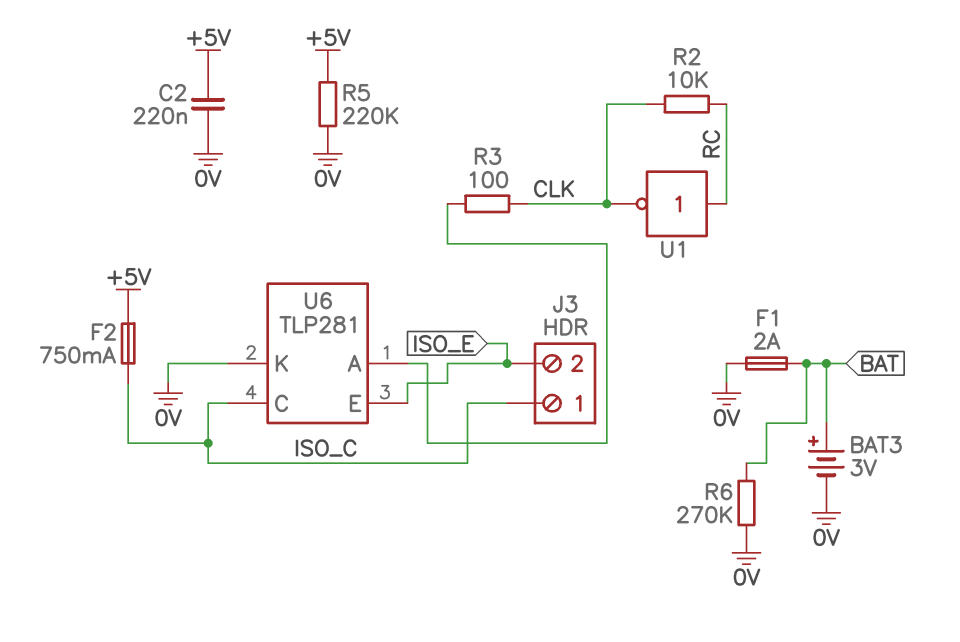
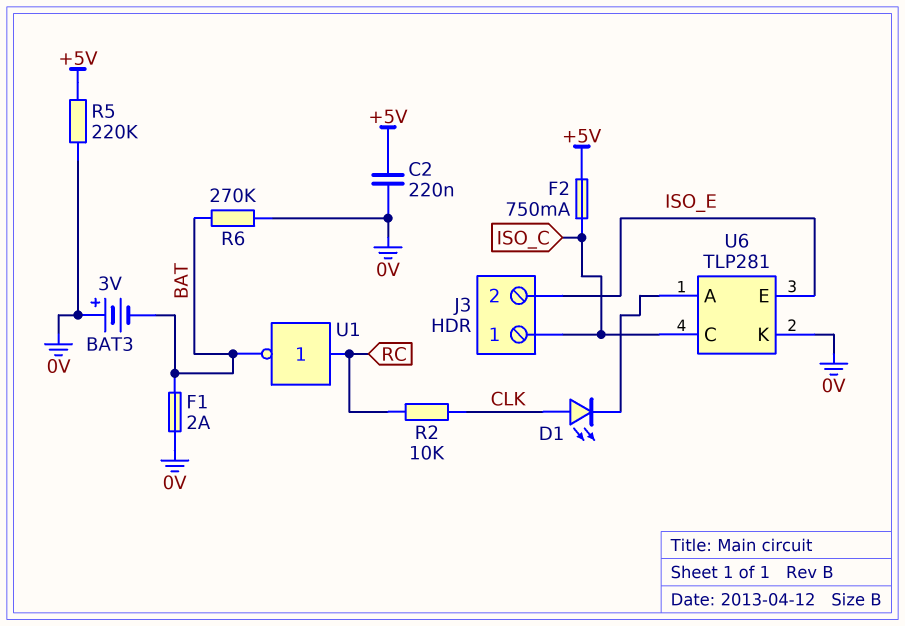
BAT3: 3V (plus BAT, minus 0V) -> 3V (plus 0V, minus BAT)
D1: none -> LED (A CLK, K U6/A)
R3: 100 (CLK, U6/A) -> none
U1: NOT (in RC, out CLK) -> NOT (in RC, out BAT)

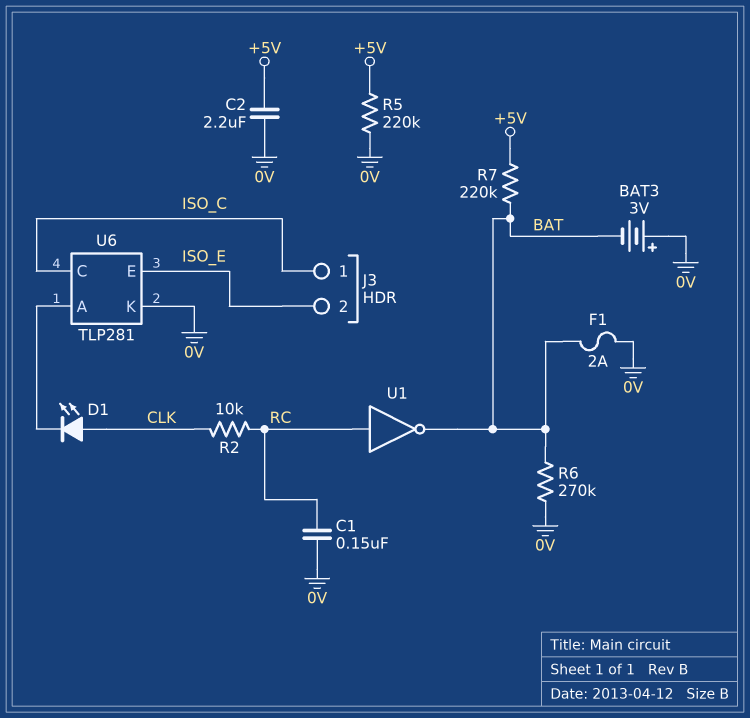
C1: none -> 150nF (0V, RC)
C2: 220nF (+5V, 0V) -> 2.2uF (+5V, 0V)
F2: 750mA (+5V, ISO_C) -> none
R7: none -> 220k (+5V, BAT)

